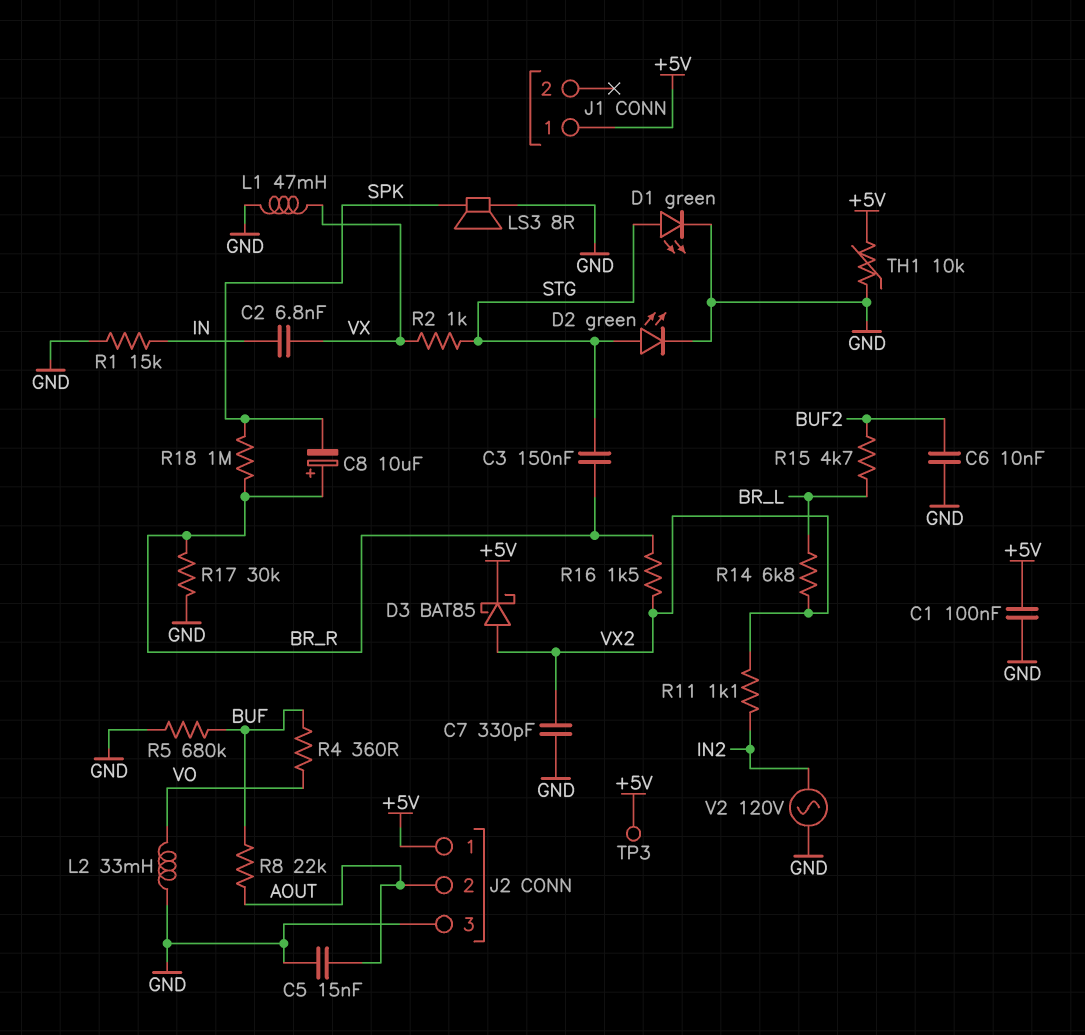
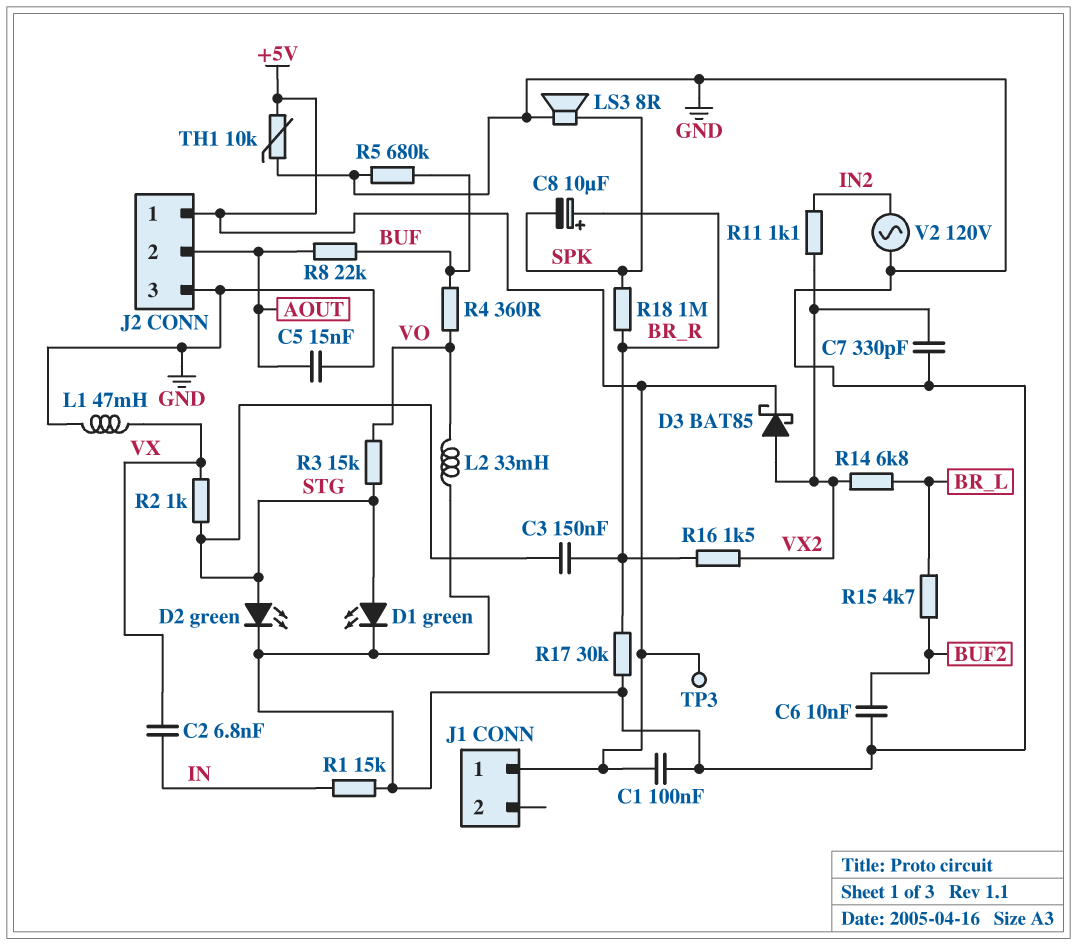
R3: none -> 15k (STG, VO)

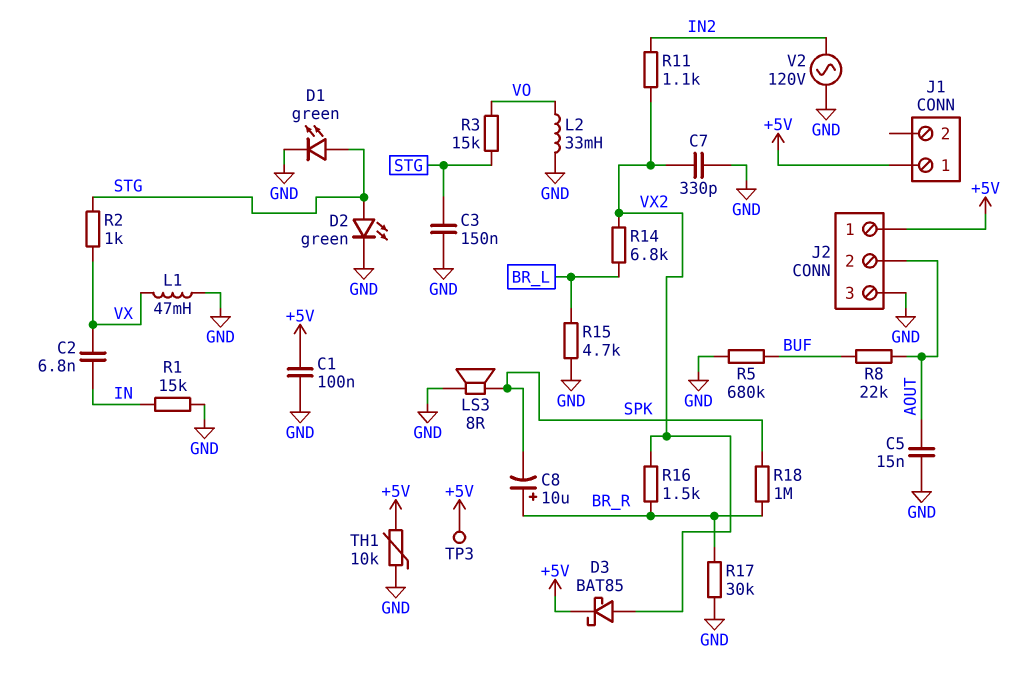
C3: 150nF (BR_R, STG) -> 150nF (GND, STG)
C6: 10nF (BUF2, GND) -> none
R4: 360 (BUF, VO) -> none
R15: 4.7k (BR_L, BUF2) -> 4.7k (BR_L, GND)

